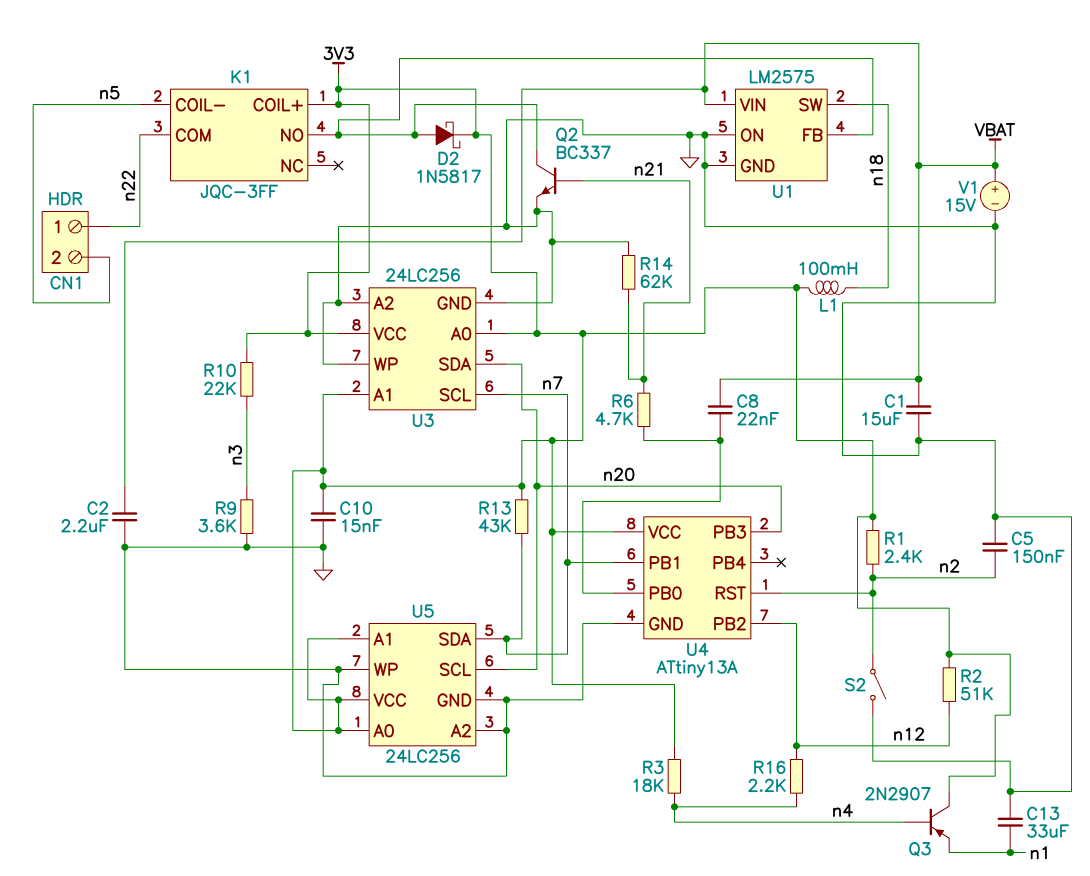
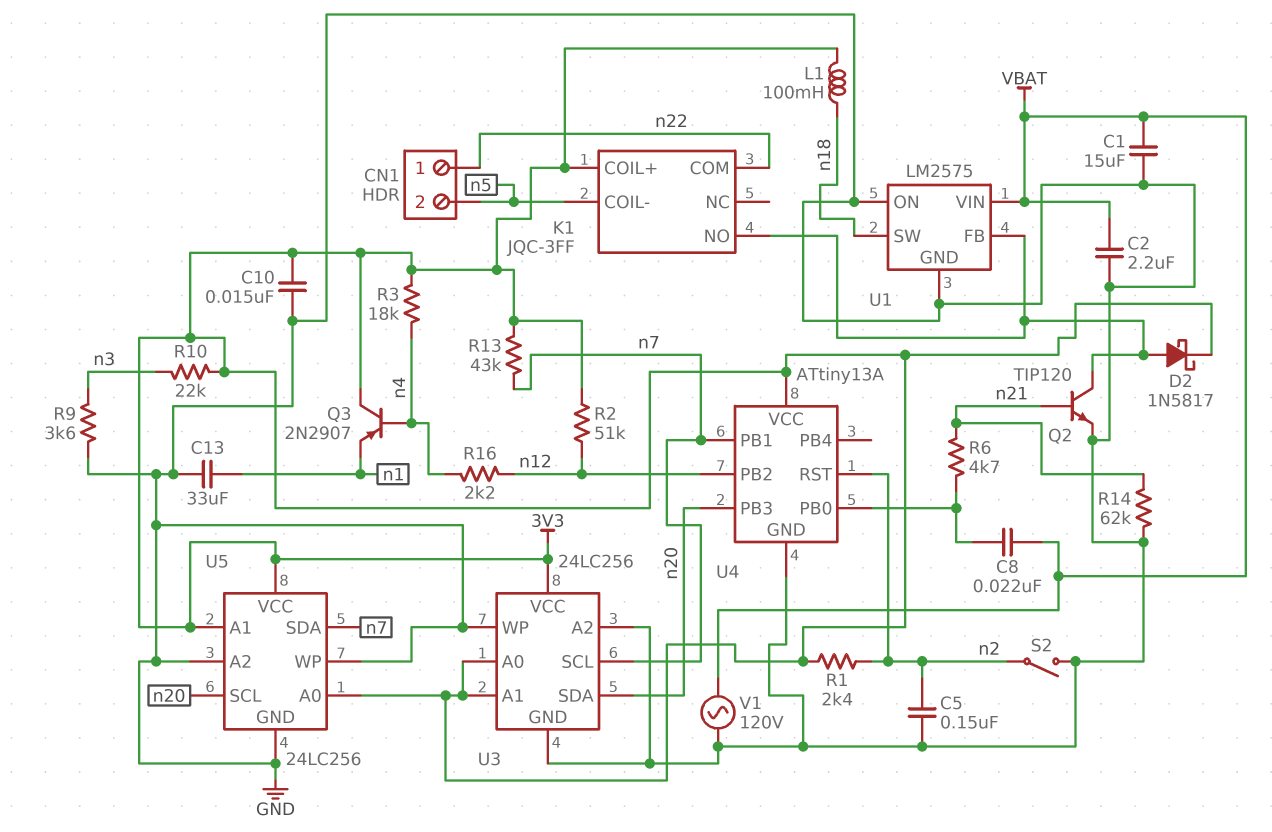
Q2: NPN BC337 (B n21, C K1/NO, E GND) -> NPN TIP120 (B n21, C K1/NO, E GND)
V1: 15V (plus VBAT, minus GND) -> AC 120V (GND, VBAT)

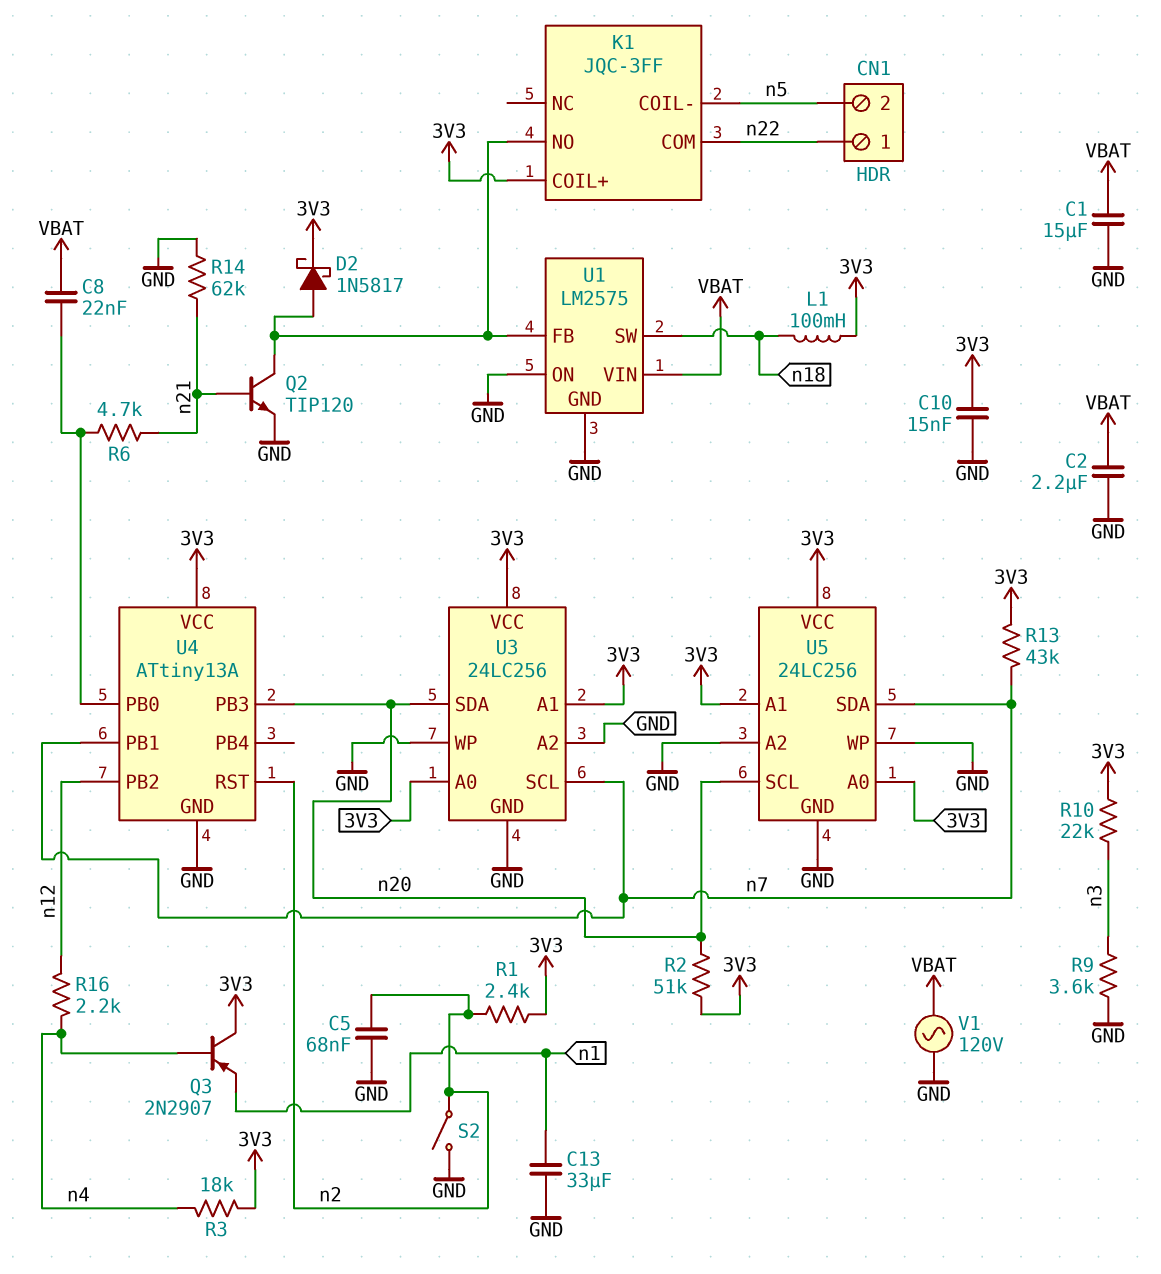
C5: 150nF (GND, n2) -> 68nF (GND, n2)
R2: 51k (3V3, n12) -> 51k (3V3, n20)

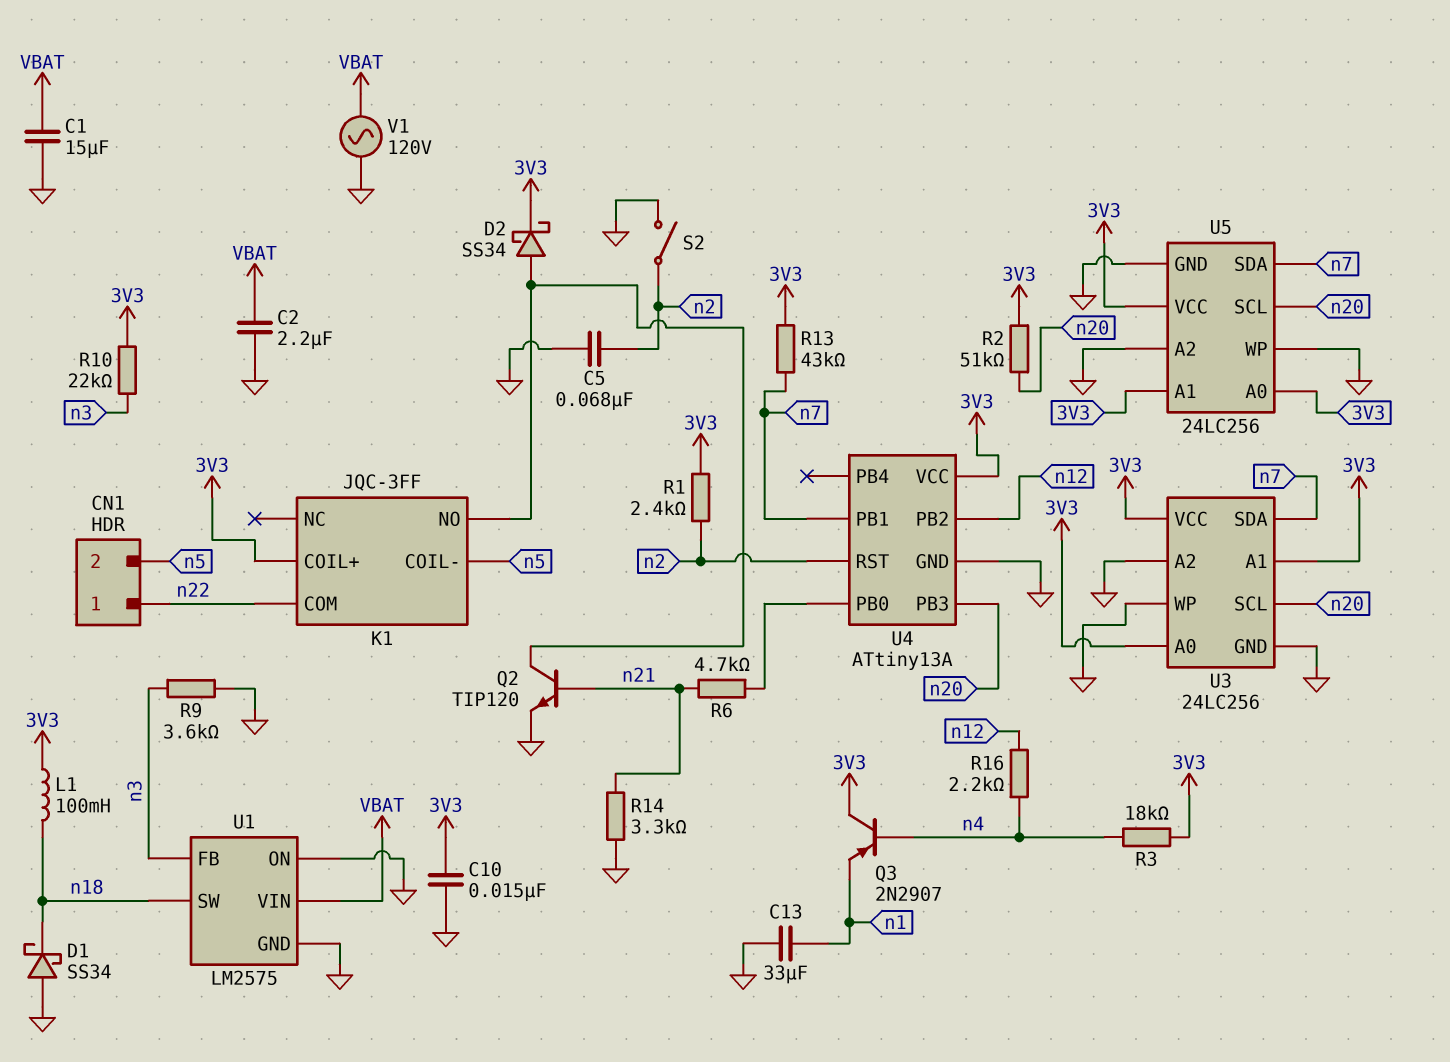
C8: 22nF (U4/PB0, VBAT) -> none
D1: none -> schottky SS34 (A GND, K n18)
D2: schottky 1N5817 (A K1/NO, K 3V3) -> schottky SS34 (A K1/NO, K 3V3)
R14: 62k (GND, n21) -> 3.3k (GND, n21)
U1 pin FB: K1/NO -> n3
U3 pin SCL: n7 -> n20
U3 pin SDA: n20 -> n7

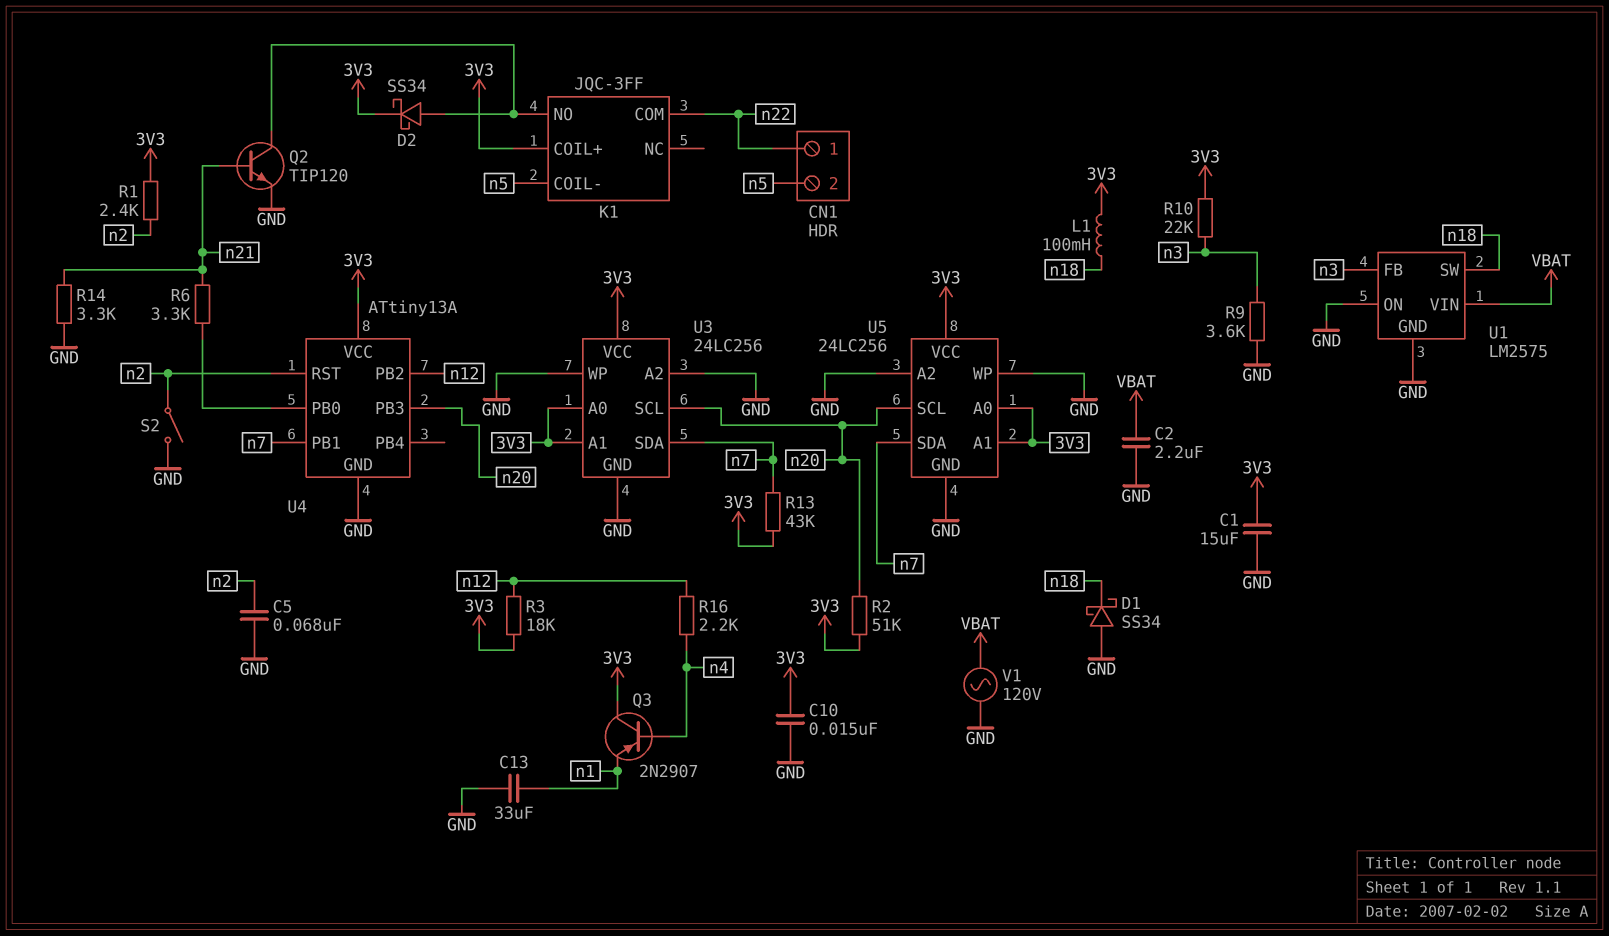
C1: 15uF (GND, VBAT) -> 15uF (3V3, GND)
R3: 18k (3V3, n4) -> 18k (3V3, n12)
R6: 4.7k (U4/PB0, n21) -> 3.3k (U4/PB0, n21)

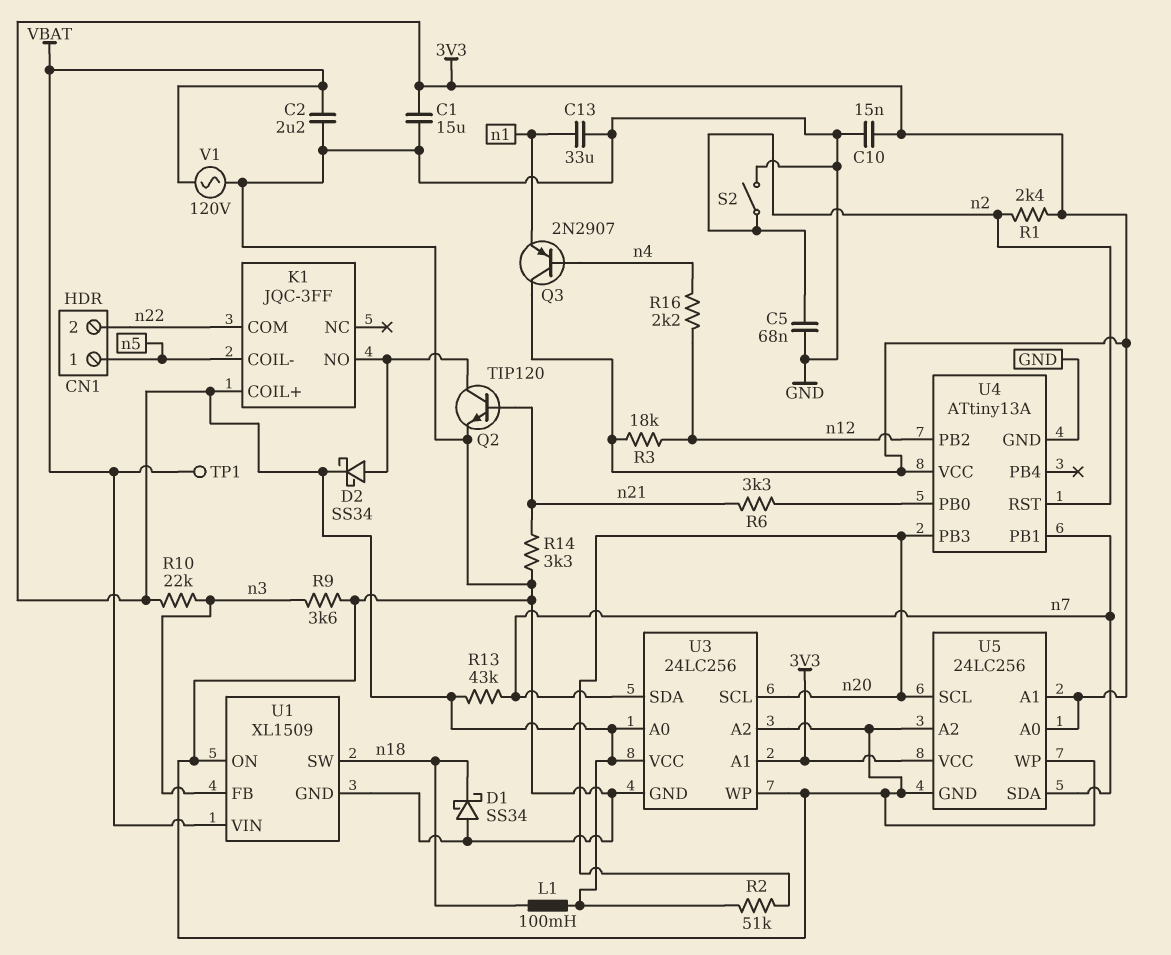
CN1 pin 1: n22 -> n5
CN1 pin 2: n5 -> n22
TP1: none -> test point (VBAT)
U1: LM2575 -> XL1509

